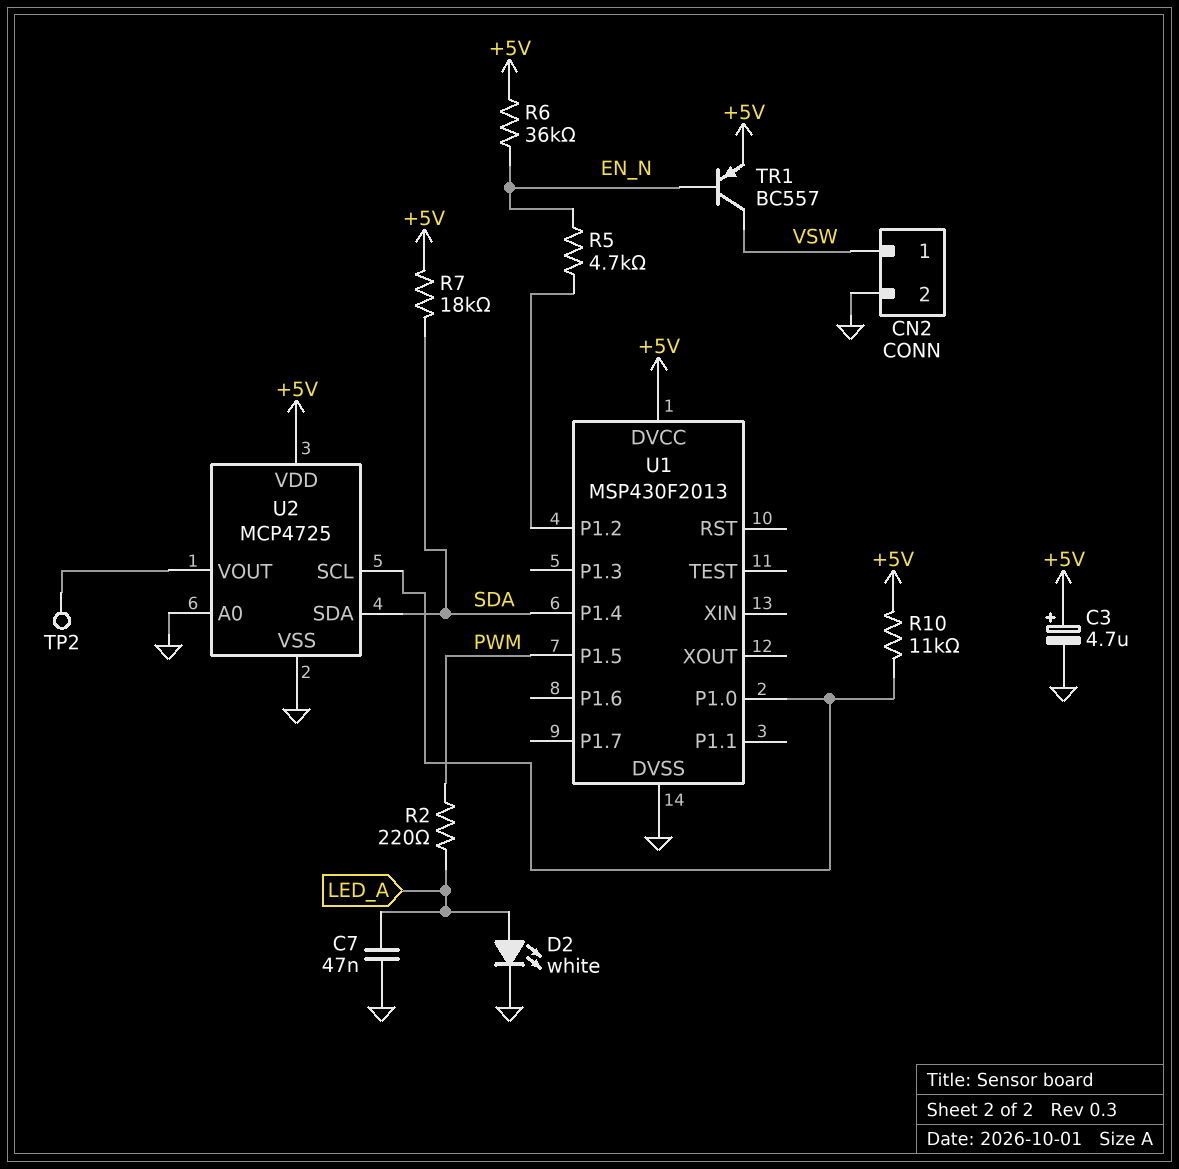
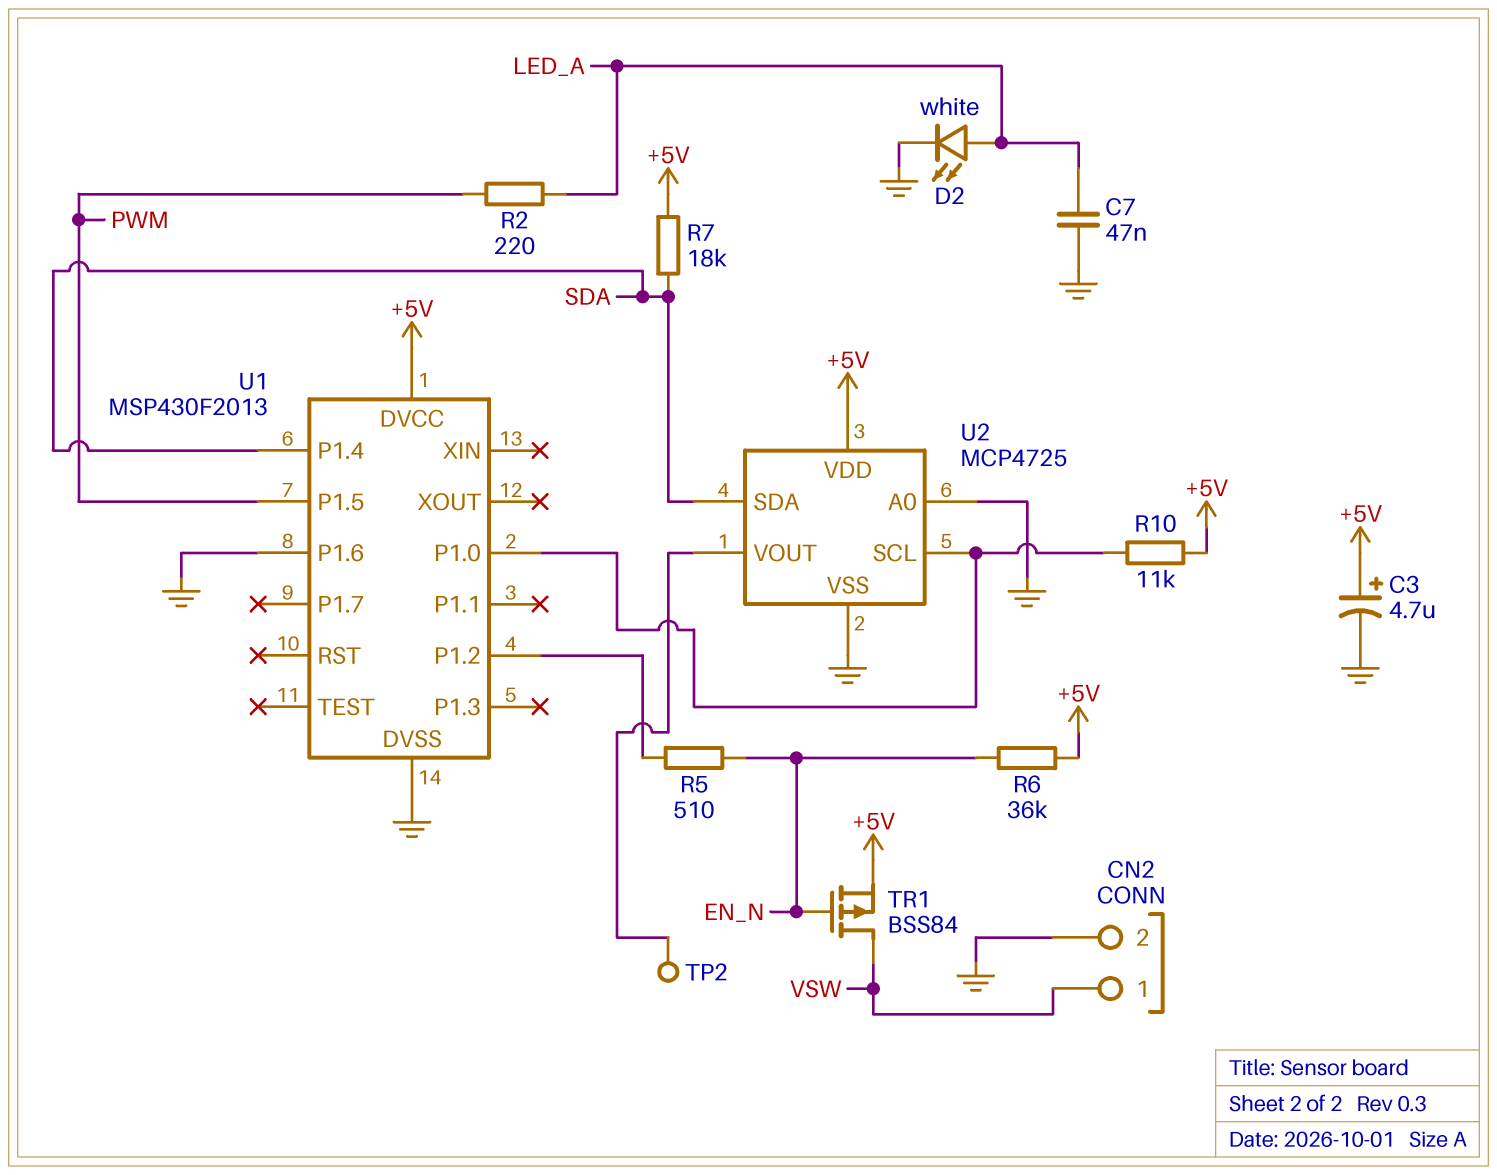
R5: 4.7k (EN_N, U1/P1.2) -> 510 (EN_N, U1/P1.2)
TR1: PNP BC557 (B EN_N, C VSW, E +5V) -> PMOS BSS84 (G EN_N, D VSW, S +5V)
U1 pin P1.6: none -> GND

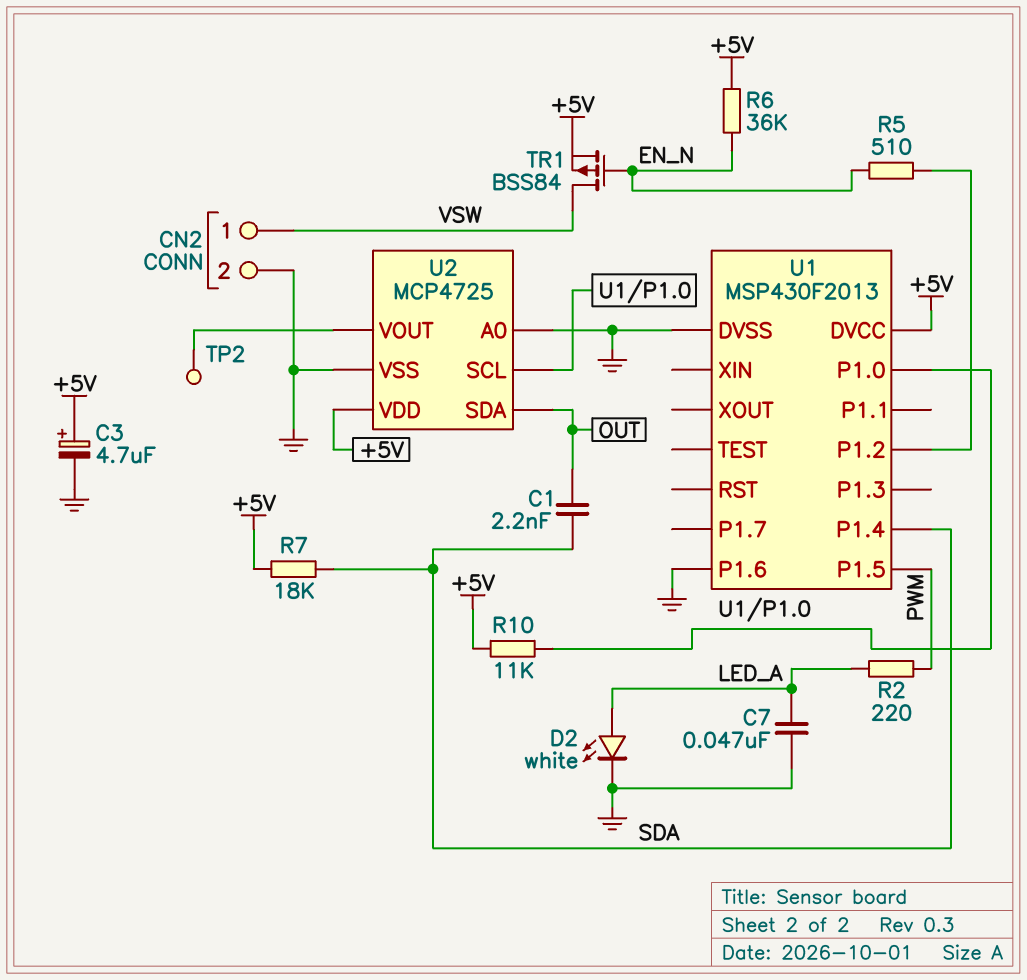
C1: none -> 2.2nF (OUT, SDA)
U2 pin SDA: SDA -> OUT

